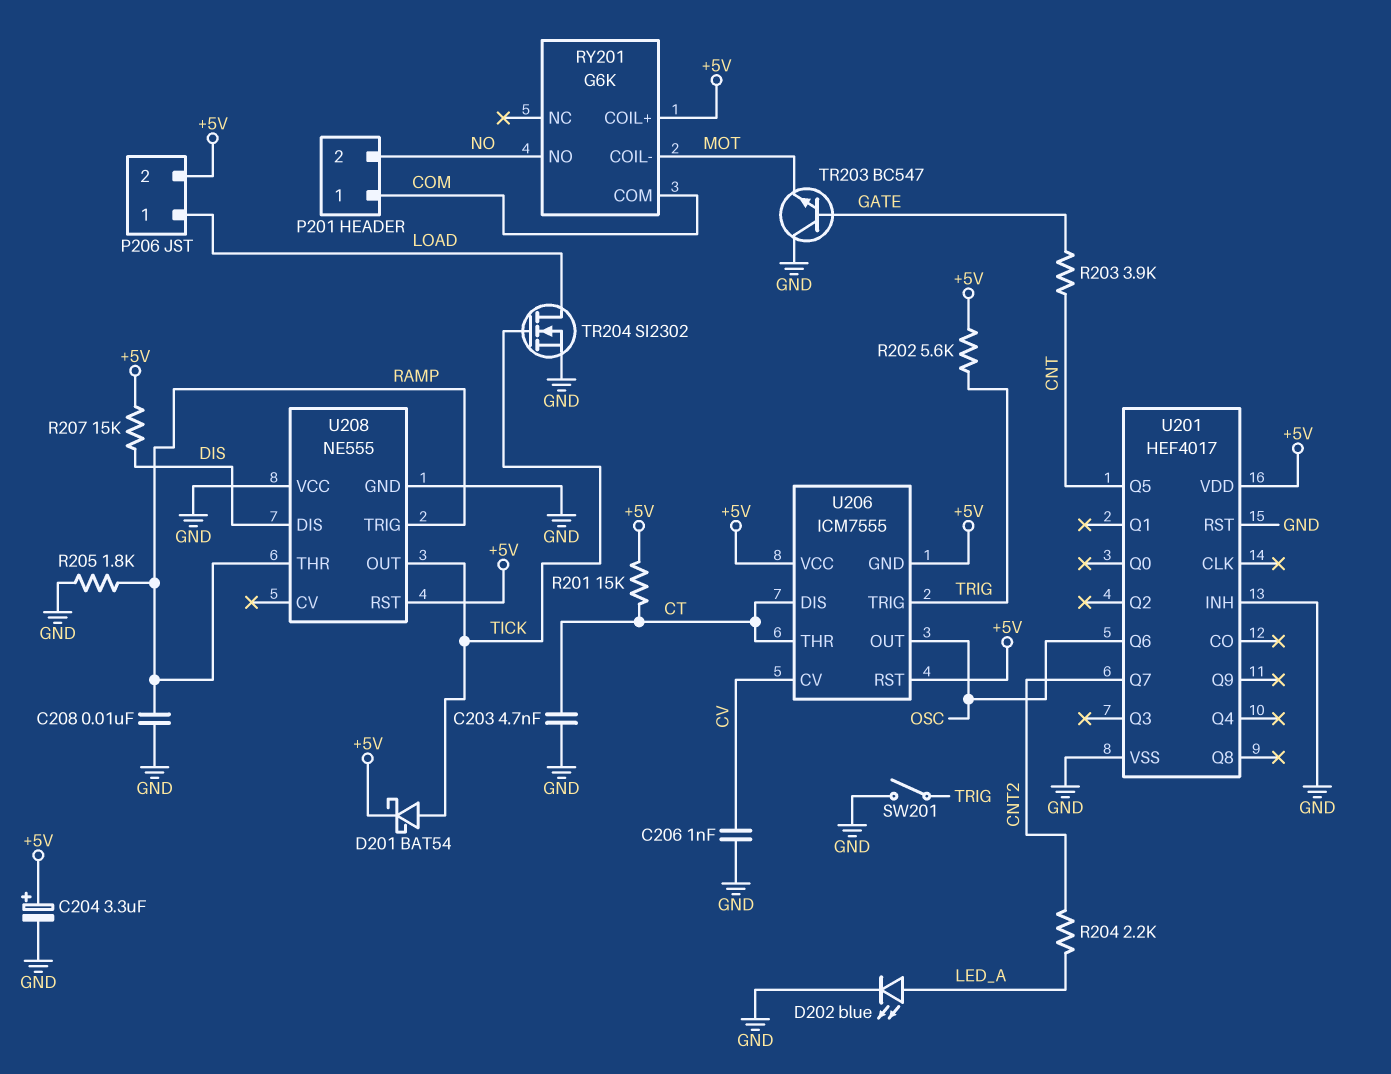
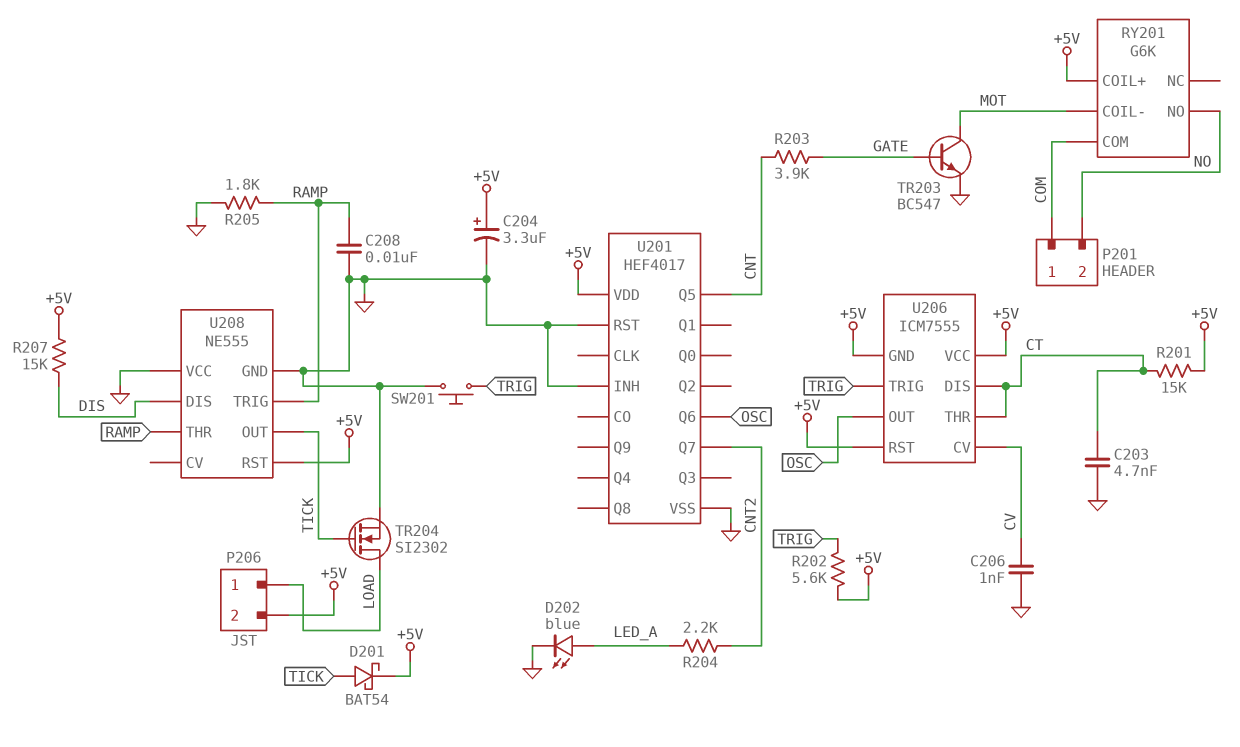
SW201: switch (GND, TRIG) -> button (GND, TRIG)
TR203: NPN BC547 (B GATE, C GND, E MOT) -> NPN BC547 (B GATE, C MOT, E GND)

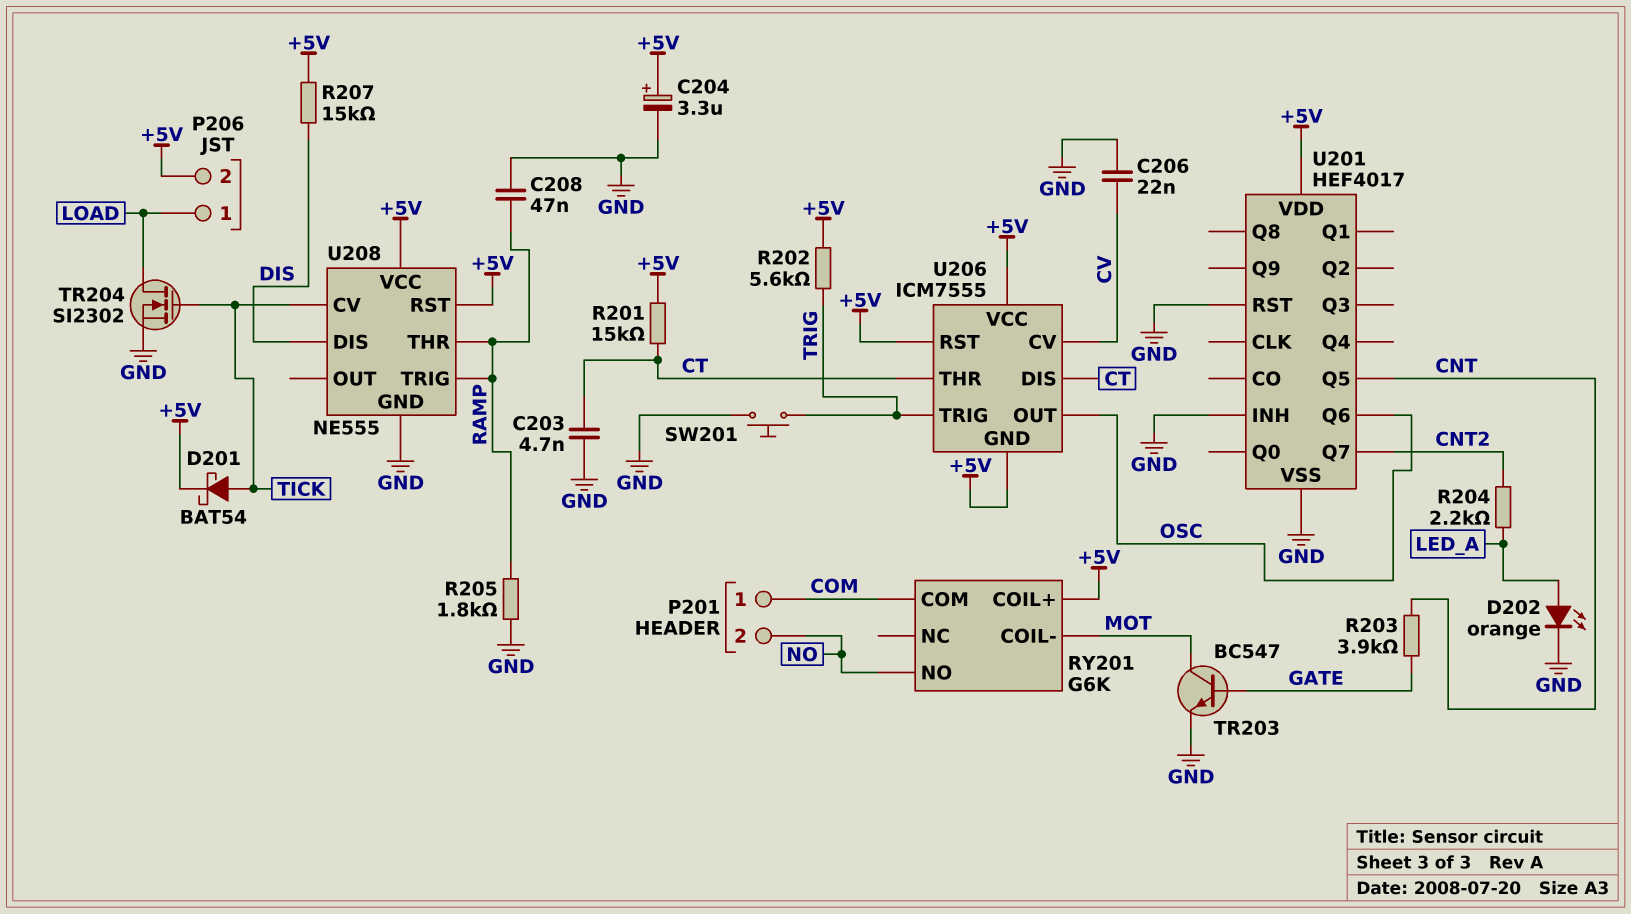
C206: 1nF (CV, GND) -> 22nF (CV, GND)
C208: 10nF (GND, RAMP) -> 47nF (GND, RAMP)
D202: LED blue (A LED_A, K GND) -> LED orange (A LED_A, K GND)
U208 pin CV: none -> TICK
U208 pin OUT: TICK -> none
U208 pin VCC: GND -> +5V

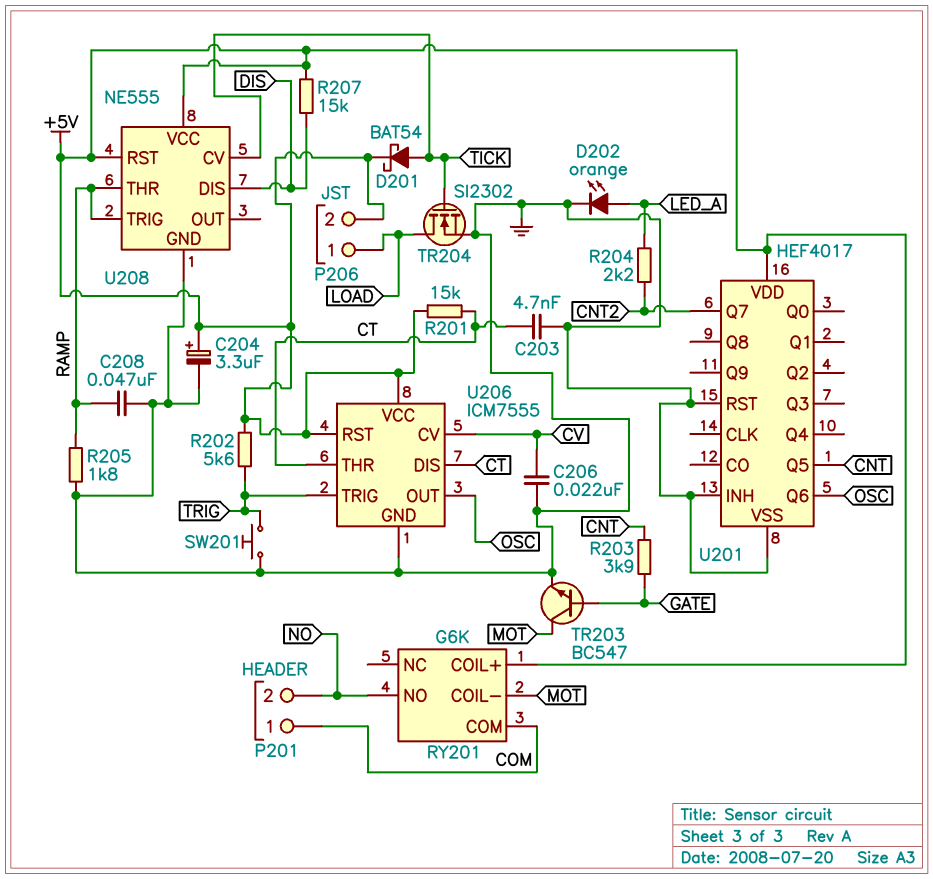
U206 pin GND: +5V -> GND

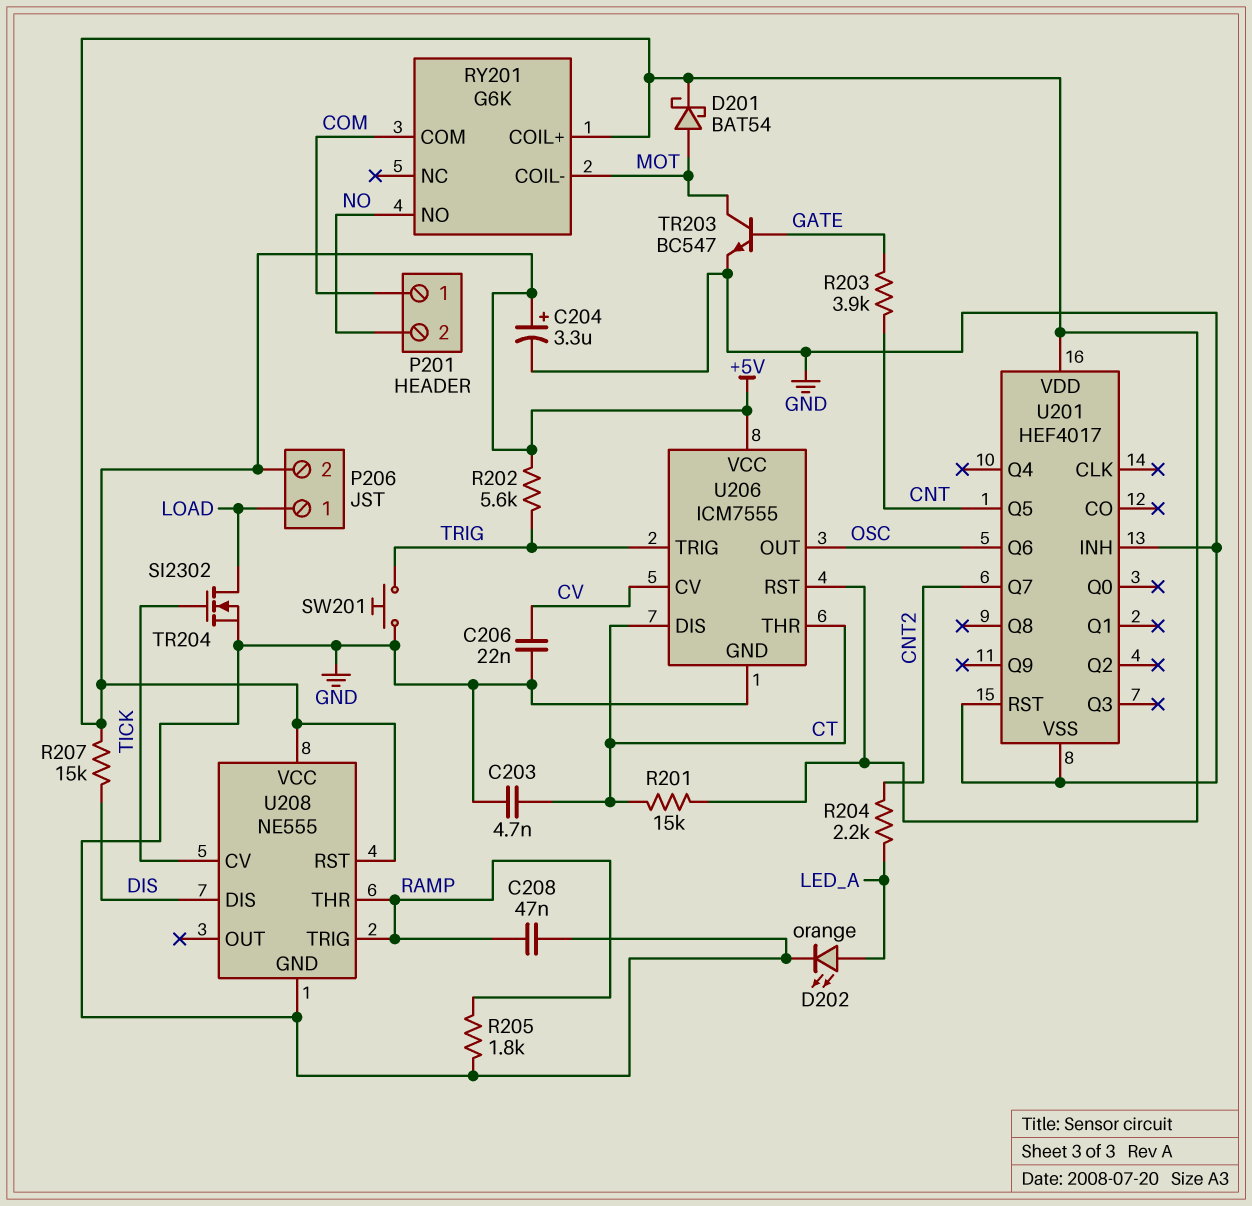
D201: schottky BAT54 (A TICK, K +5V) -> schottky BAT54 (A MOT, K +5V)

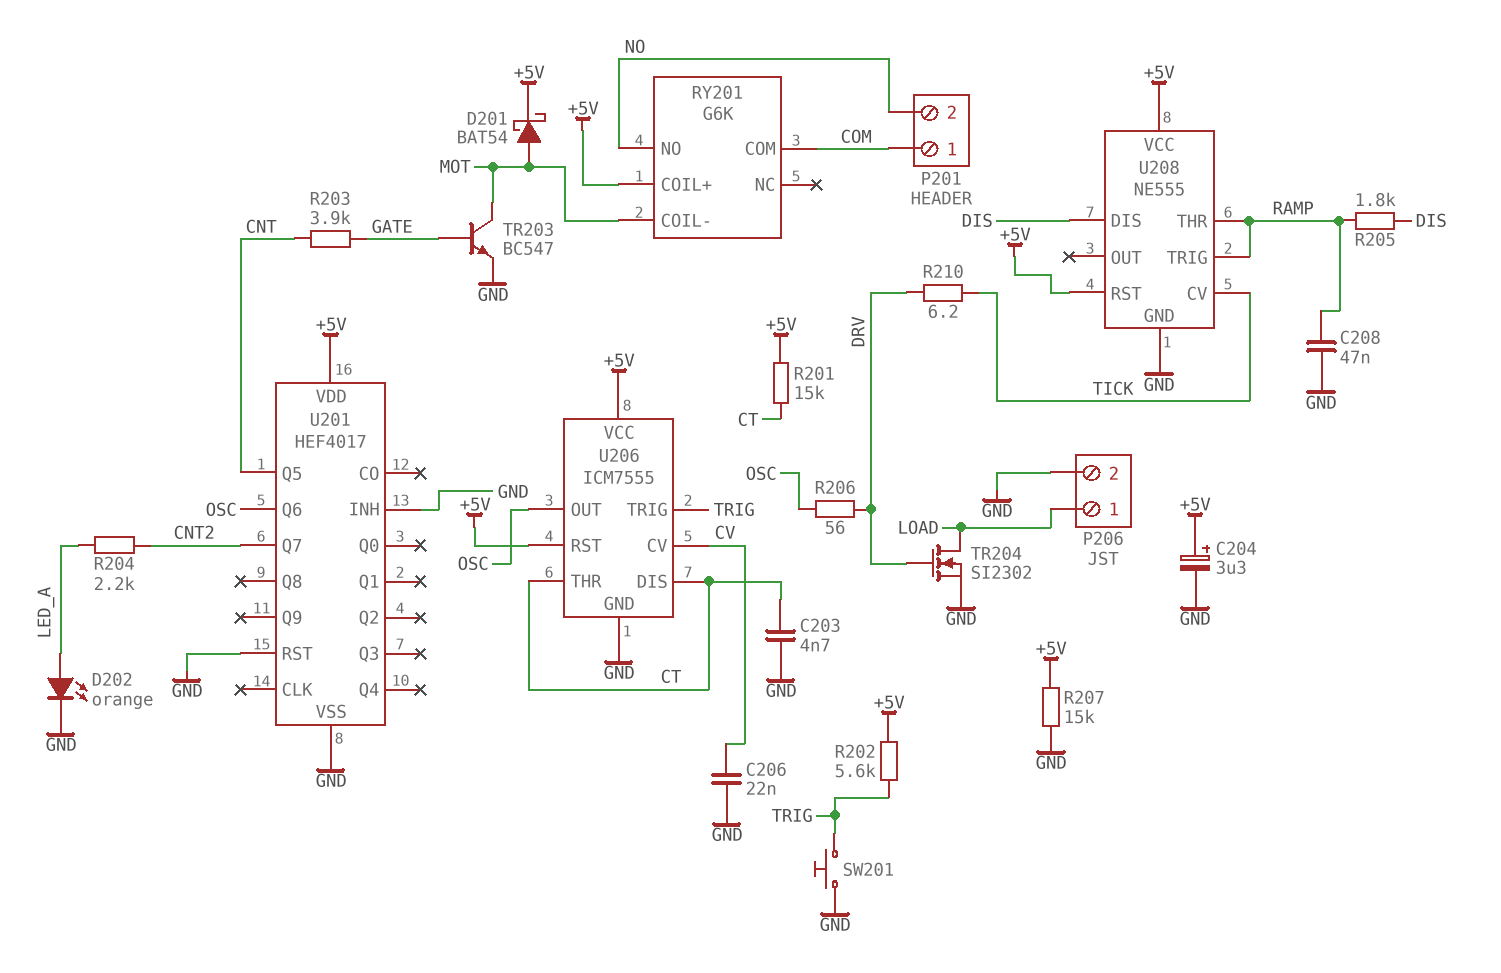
P206 pin 2: +5V -> GND
R205: 1.8k (GND, RAMP) -> 1.8k (DIS, RAMP)
R206: none -> 56 (DRV, OSC)
R207: 15k (+5V, DIS) -> 15k (+5V, GND)
R210: none -> 6.2 (DRV, TICK)
TR204: NMOS SI2302 (G TICK, D LOAD, S GND) -> NMOS SI2302 (G DRV, D LOAD, S GND)

